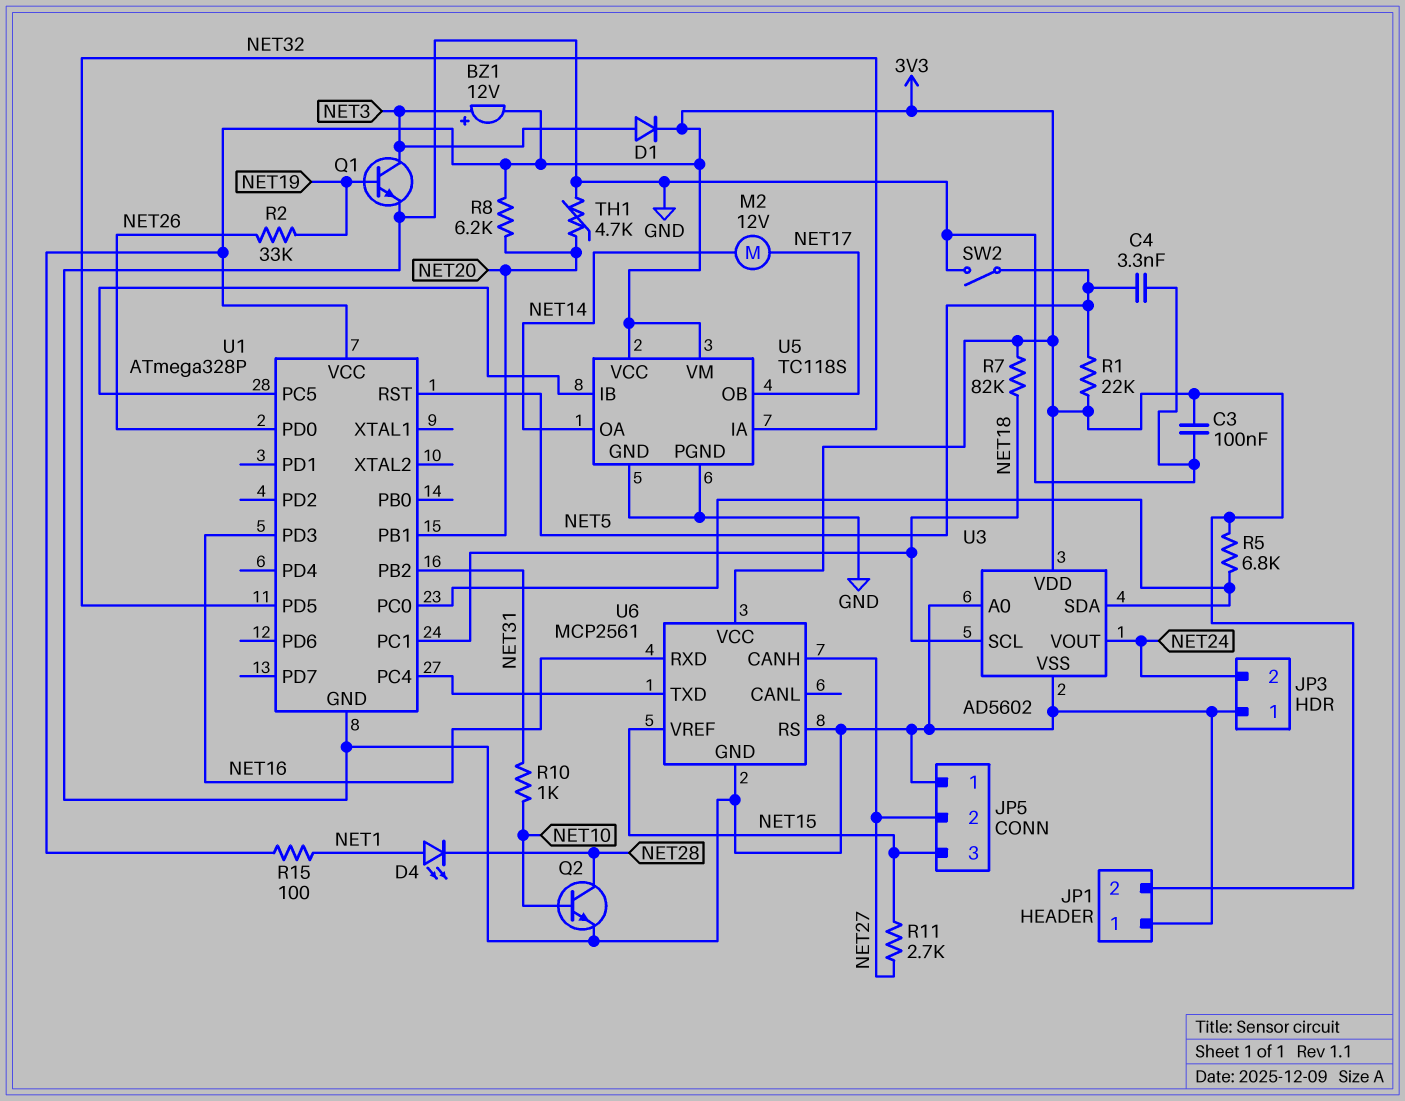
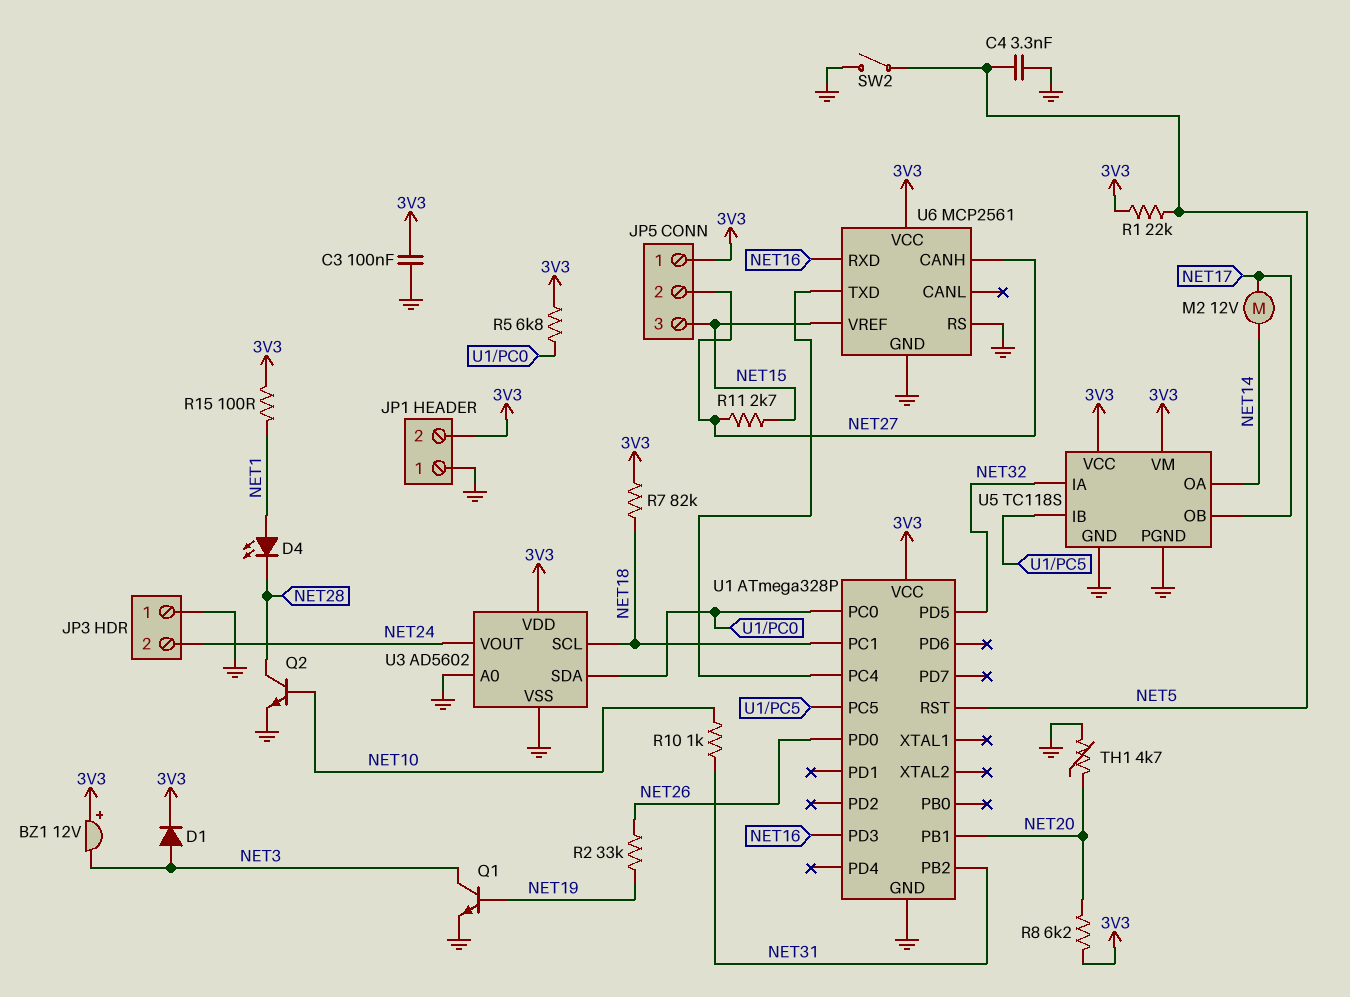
BZ1: buzzer 12V (plus NET3, minus 3V3) -> buzzer 12V (plus 3V3, minus NET3)
JP5 pin 1: GND -> 3V3

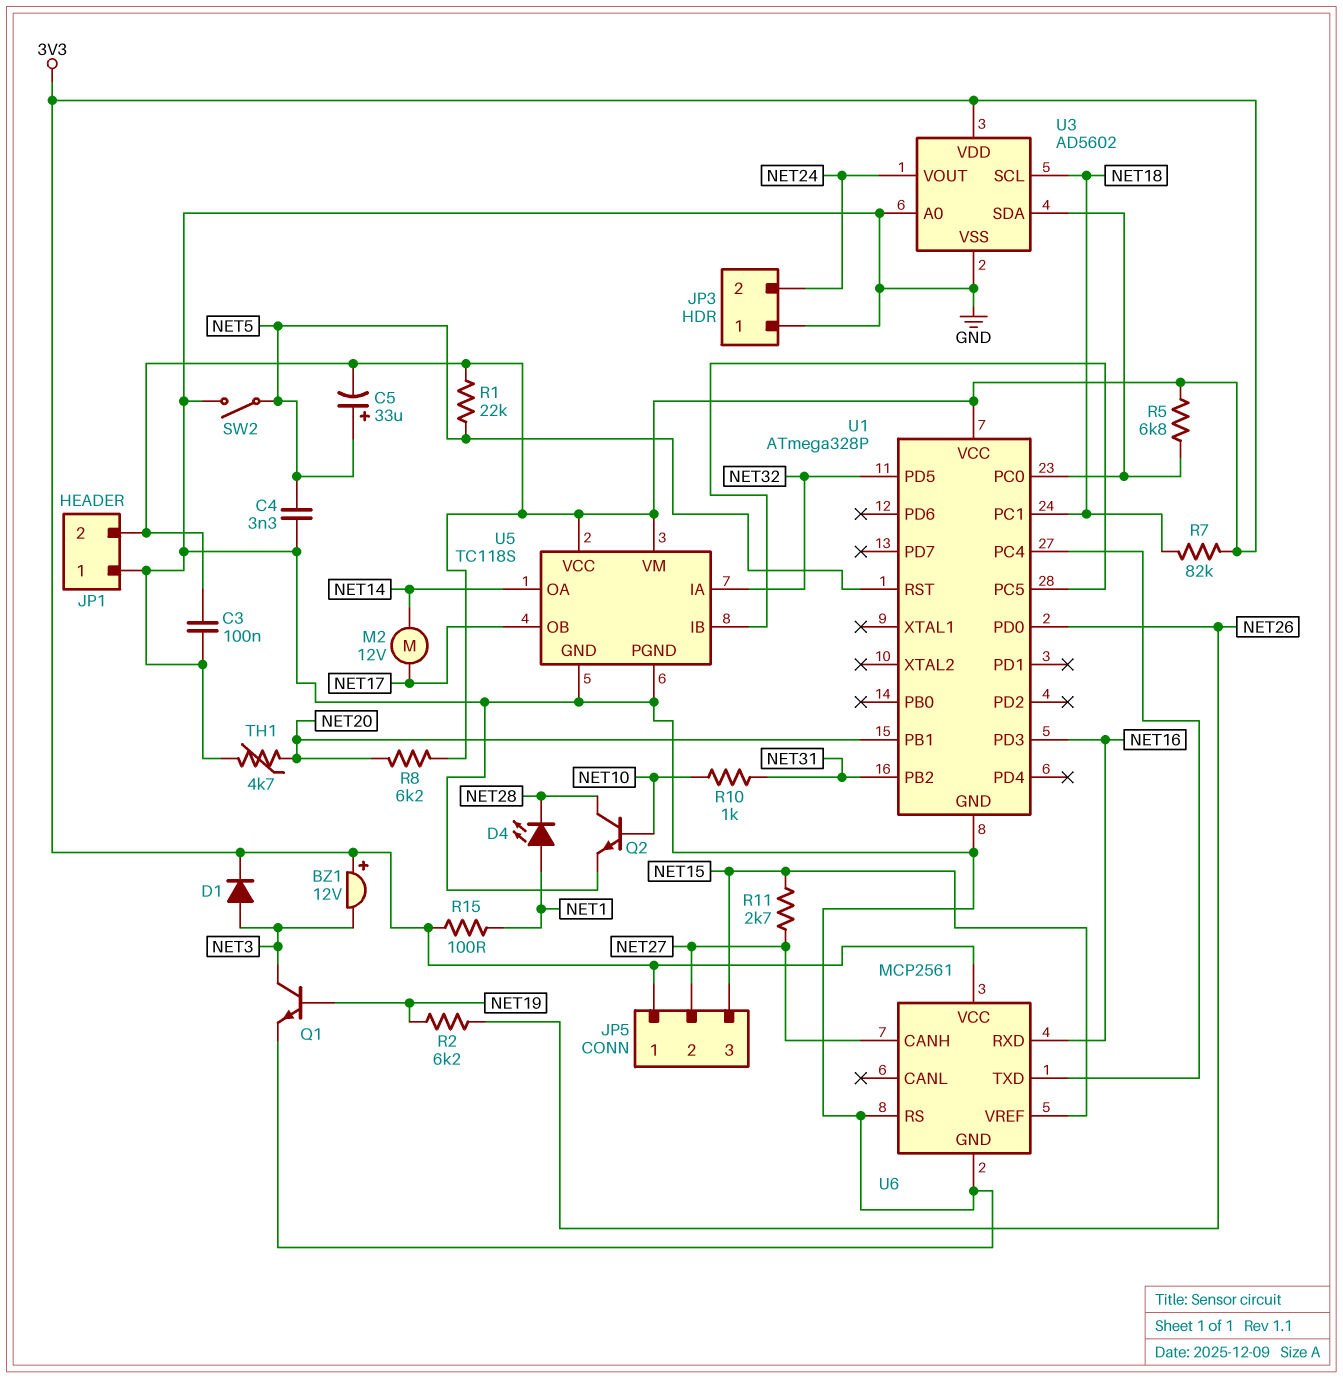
C5: none -> 33uF (plus NET5, minus 3V3)
R2: 33k (NET19, NET26) -> 6.2k (NET19, NET26)

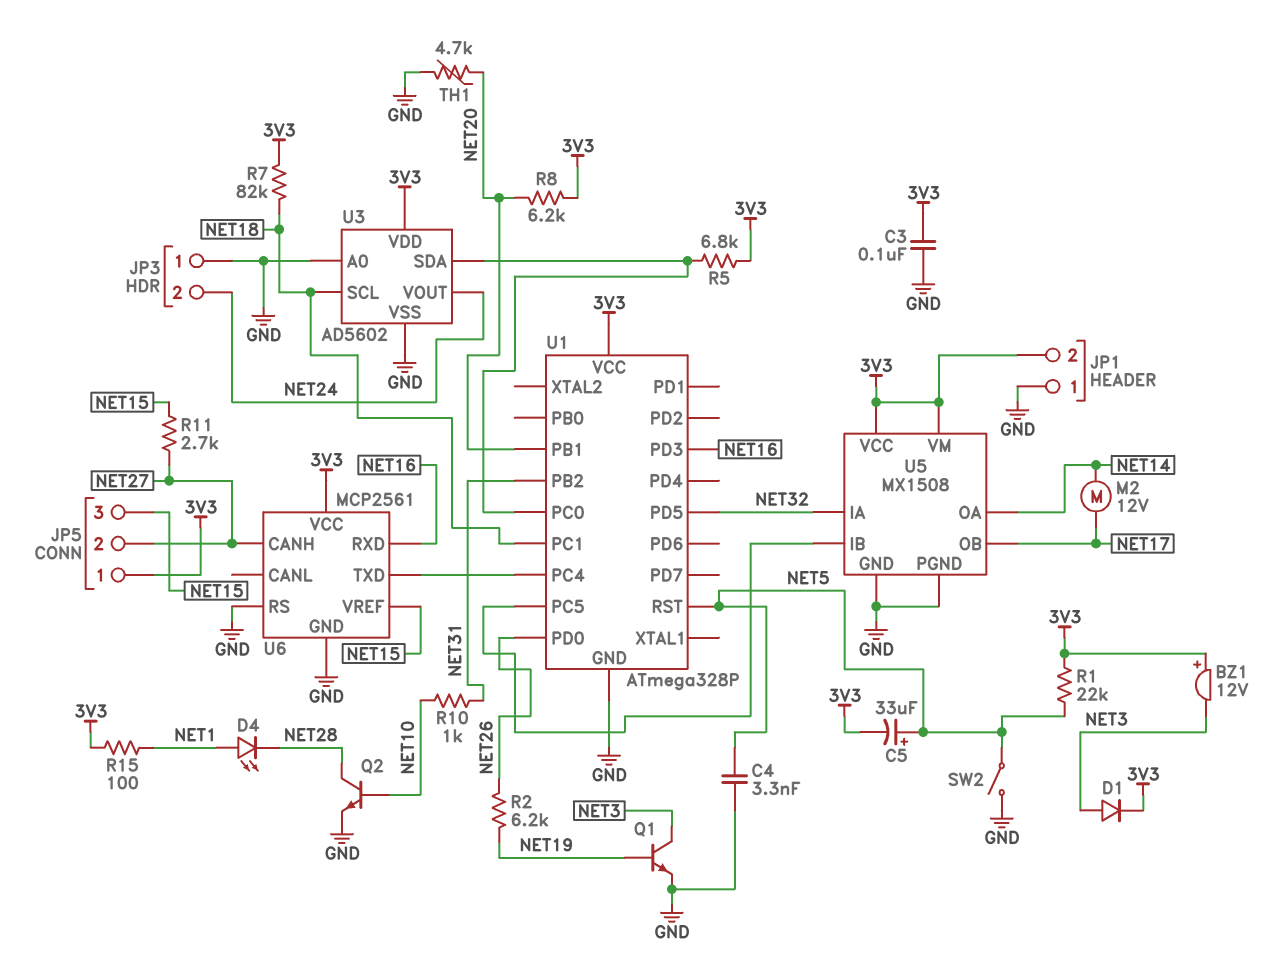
U5: TC118S -> MX1508

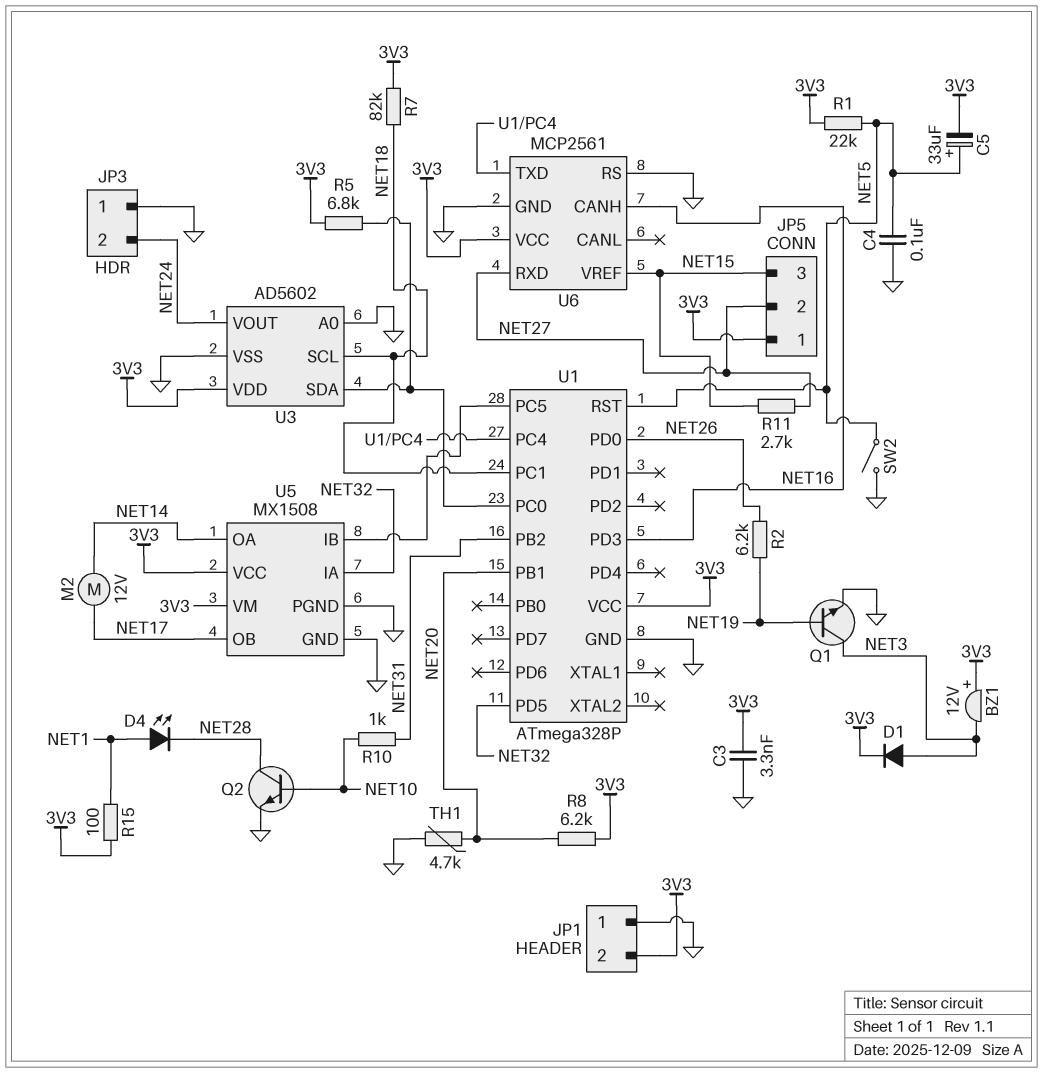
C3: 100nF (3V3, GND) -> 3.3nF (3V3, GND)
C4: 3.3nF (GND, NET5) -> 100nF (GND, NET5)
U6 pin CANH: NET27 -> NET16
U6 pin RXD: NET16 -> NET27

